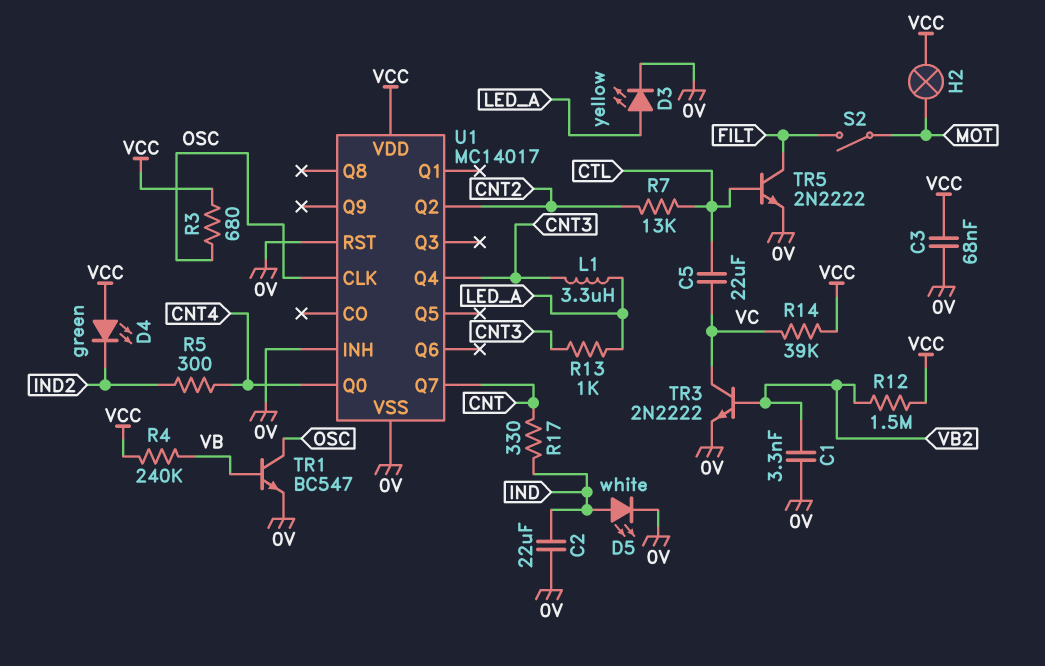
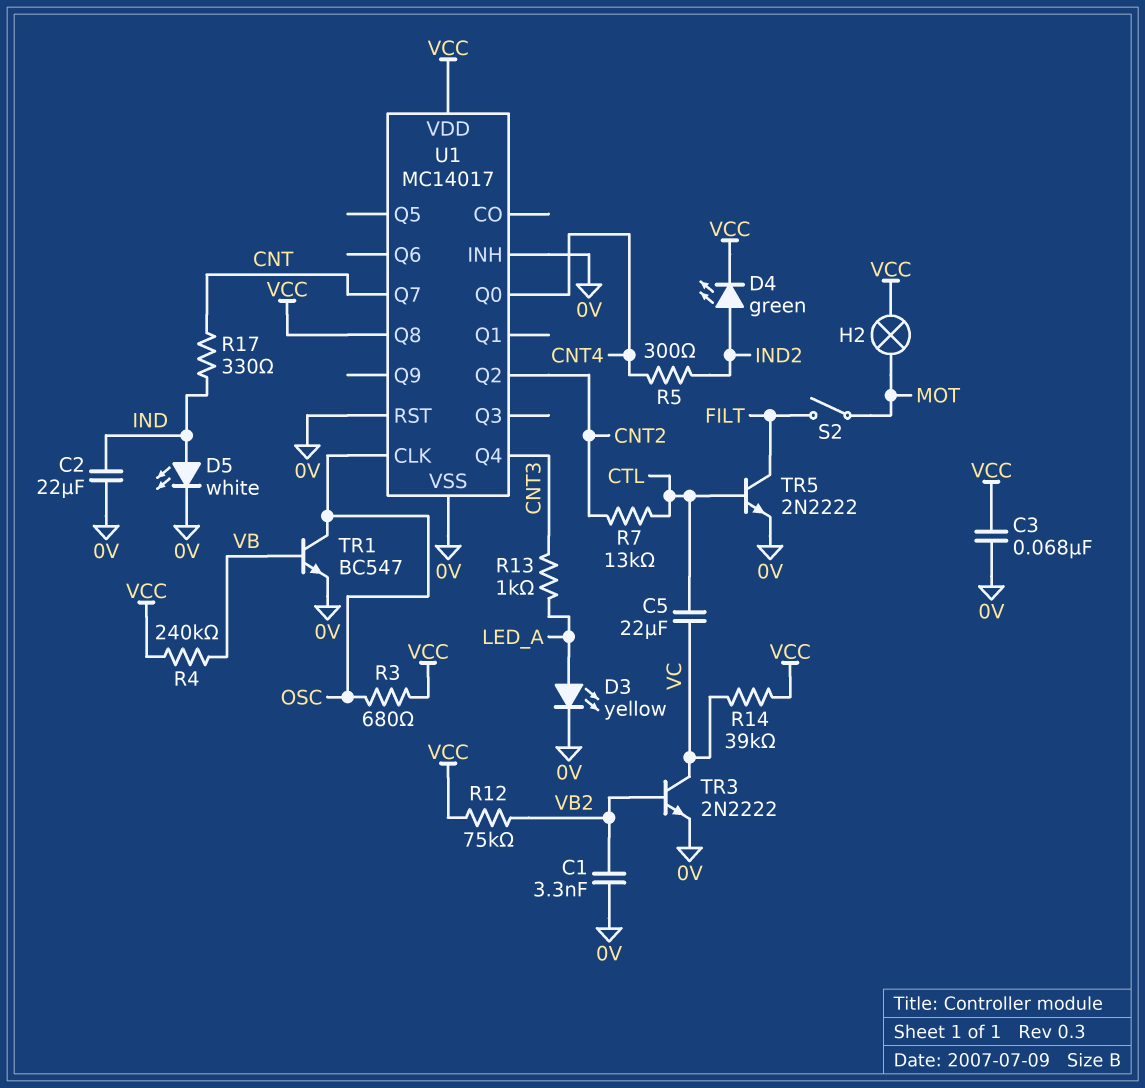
D4: LED green (A VCC, K IND2) -> LED green (A IND2, K VCC)
L1: 3.3uH (CNT3, LED_A) -> none
R12: 1.5M (VB2, VCC) -> 75k (VB2, VCC)
U1 pin Q8: none -> VCC

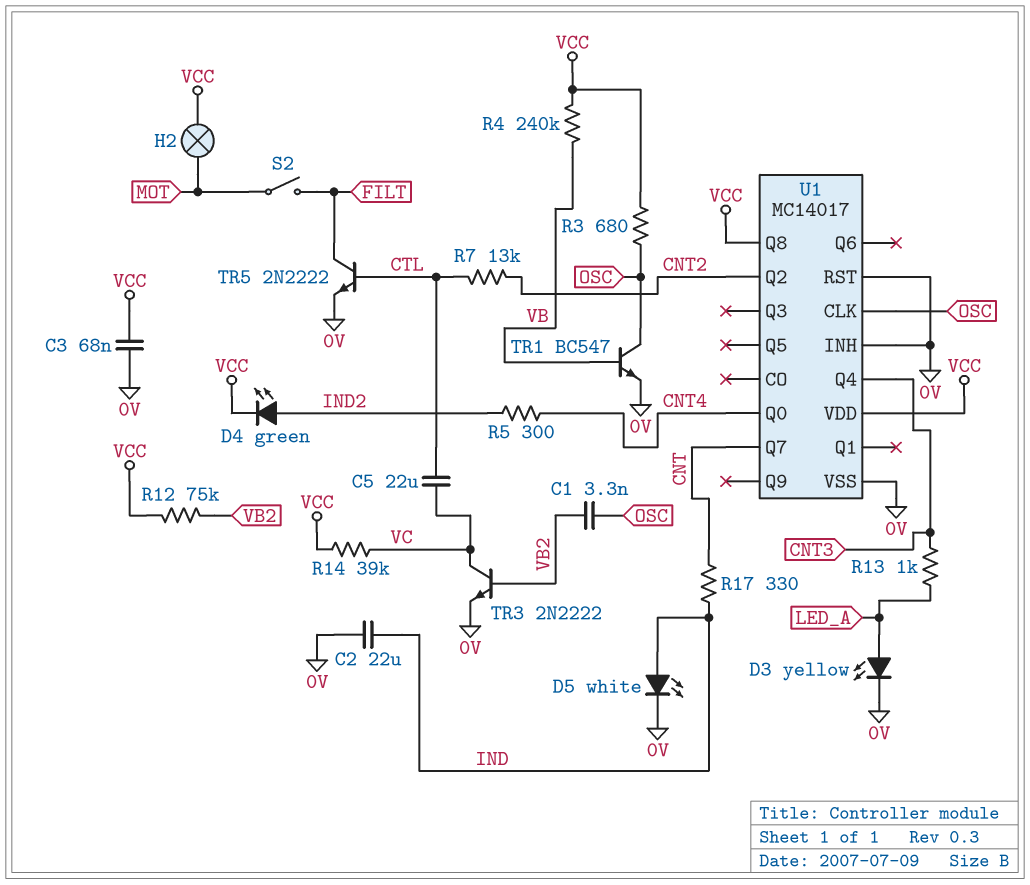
C1: 3.3nF (0V, VB2) -> 3.3nF (OSC, VB2)

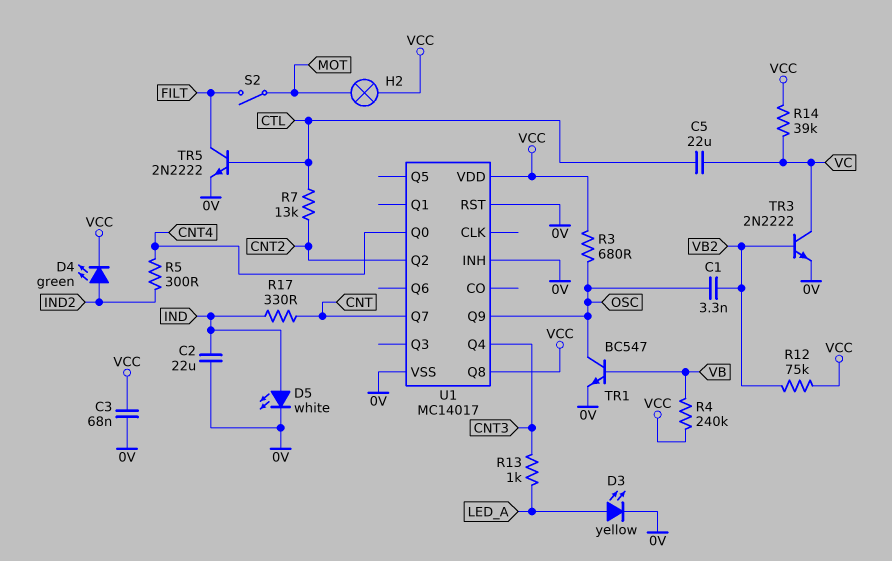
U1 pin CLK: OSC -> none
U1 pin Q9: none -> OSC

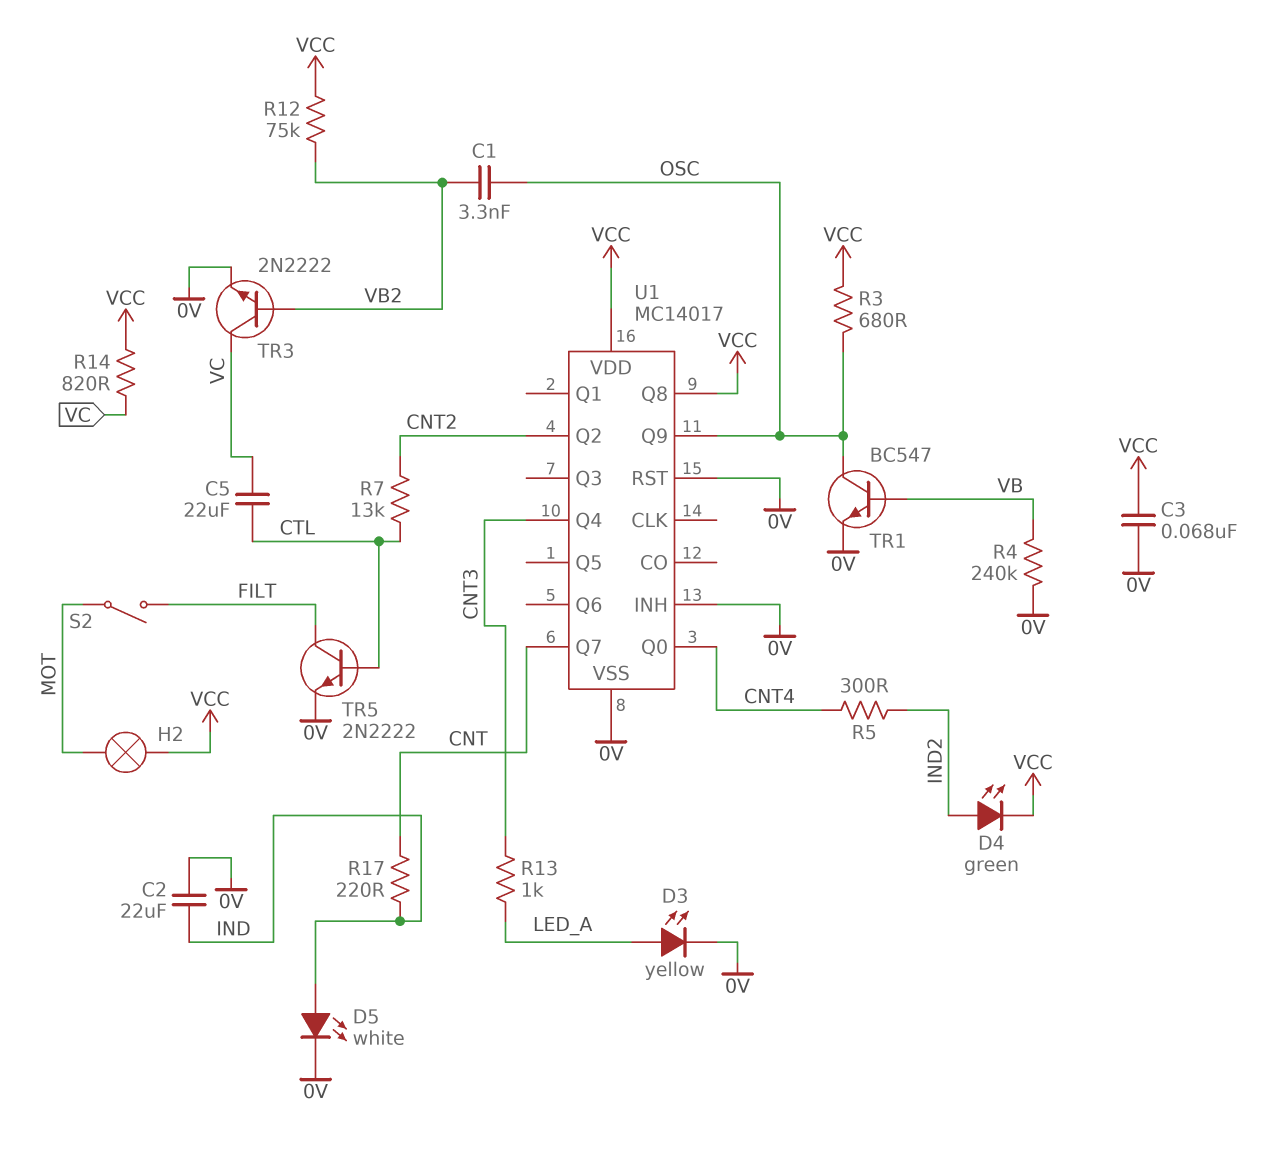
R4: 240k (VB, VCC) -> 240k (0V, VB)
R14: 39k (VC, VCC) -> 820 (VC, VCC)
R17: 330 (CNT, IND) -> 220 (CNT, IND)

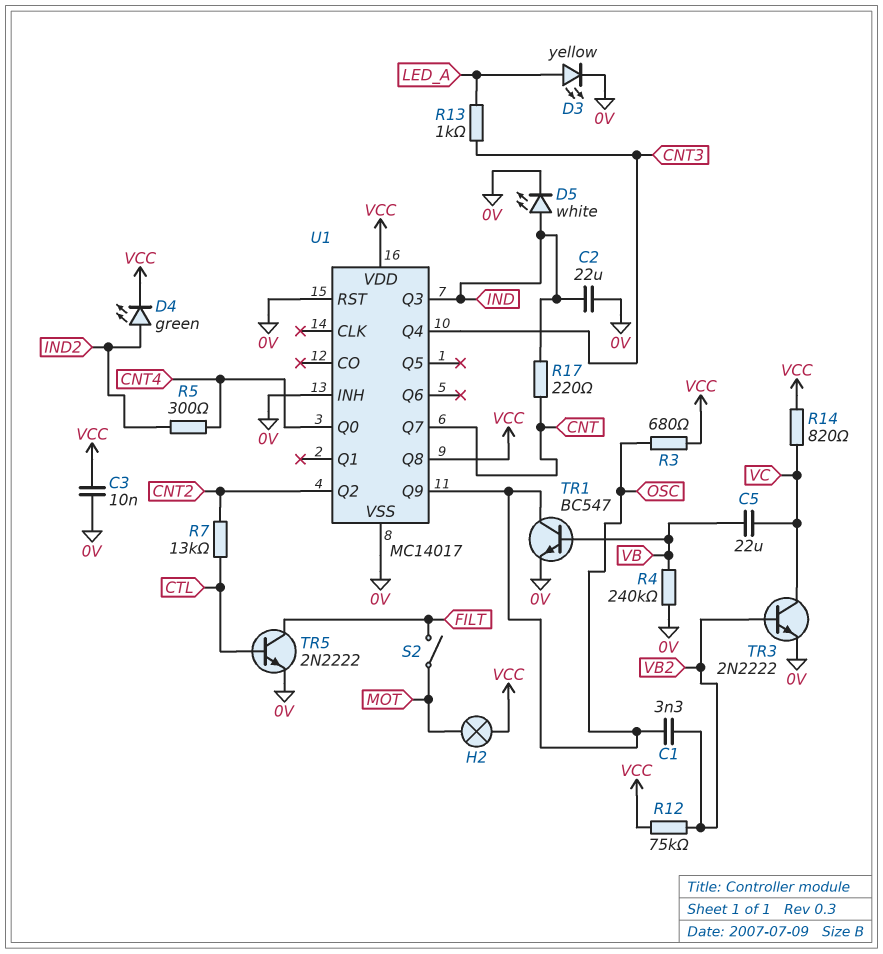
C3: 68nF (0V, VCC) -> 10nF (0V, VCC)
C5: 22uF (CTL, VC) -> 22uF (VB, VC)
U1 pin Q3: none -> IND

